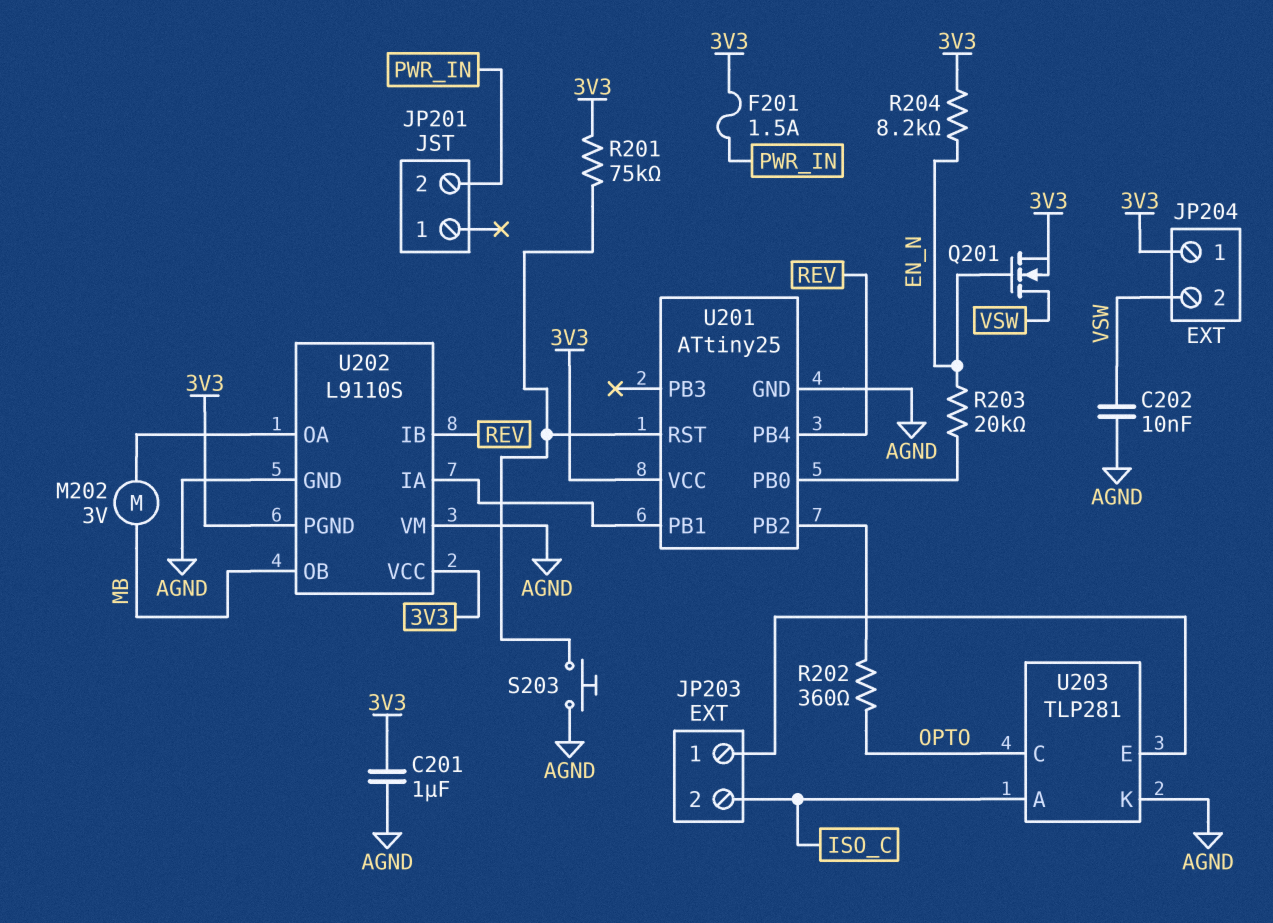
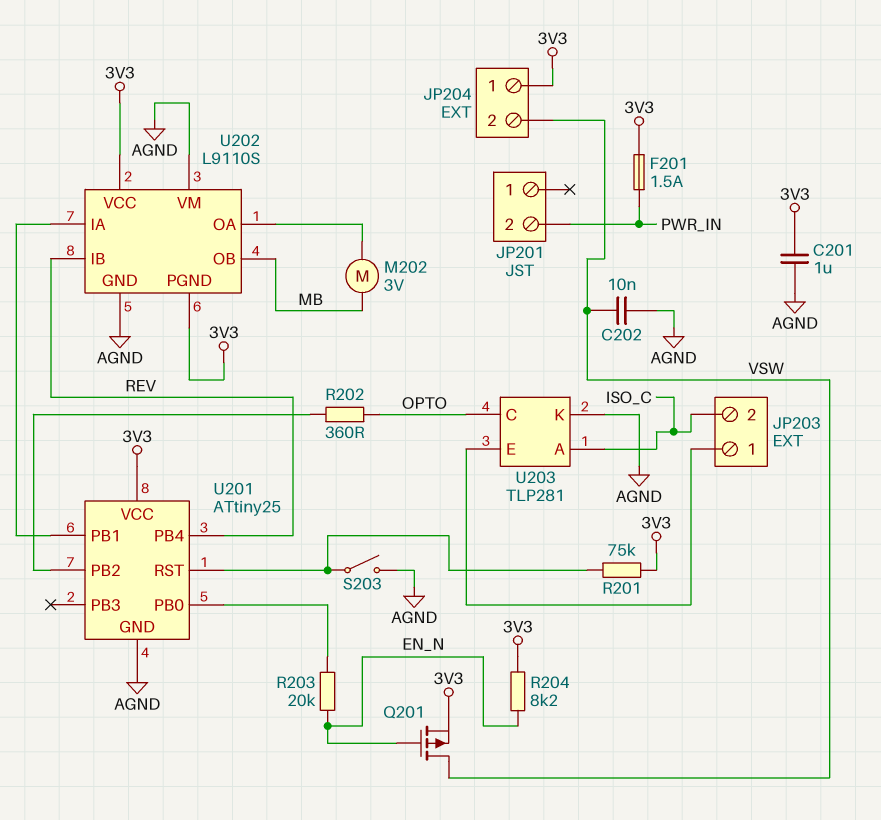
Q201: NMOS (G EN_N, D VSW, S 3V3) -> PMOS (G EN_N, D VSW, S 3V3)
S203: button (AGND, U201/RST) -> switch (AGND, U201/RST)

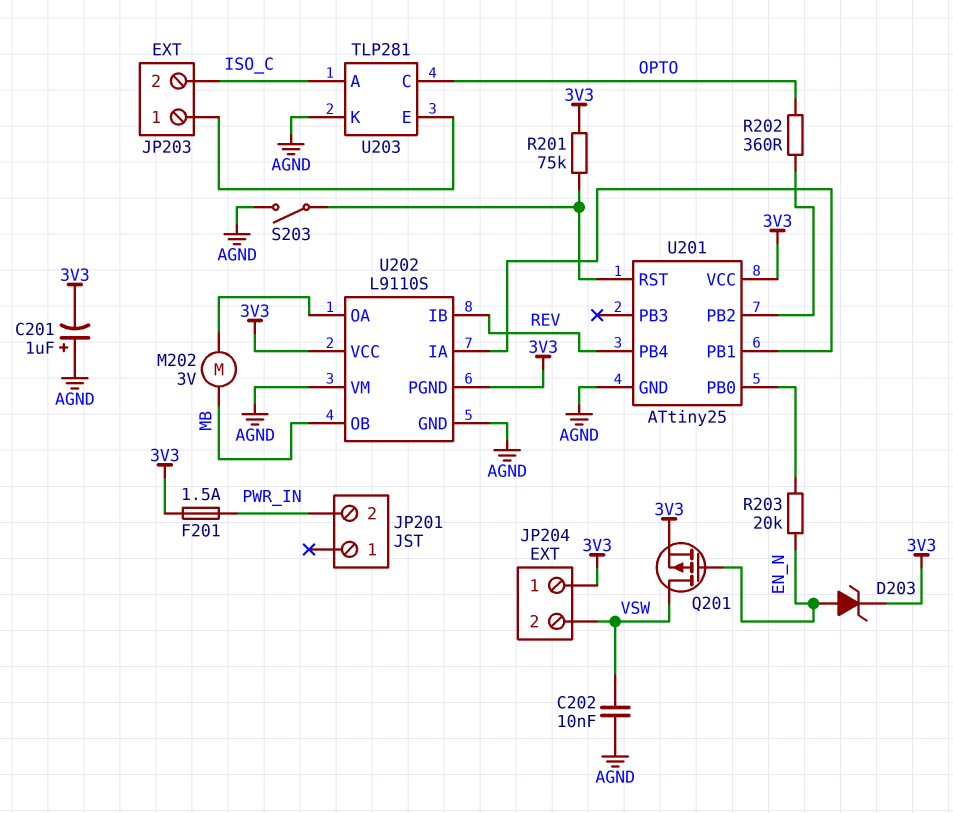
C201: 1uF (3V3, AGND) -> 1uF (plus AGND, minus 3V3)
D203: none -> zener (A EN_N, K 3V3)
R204: 8.2k (3V3, EN_N) -> none

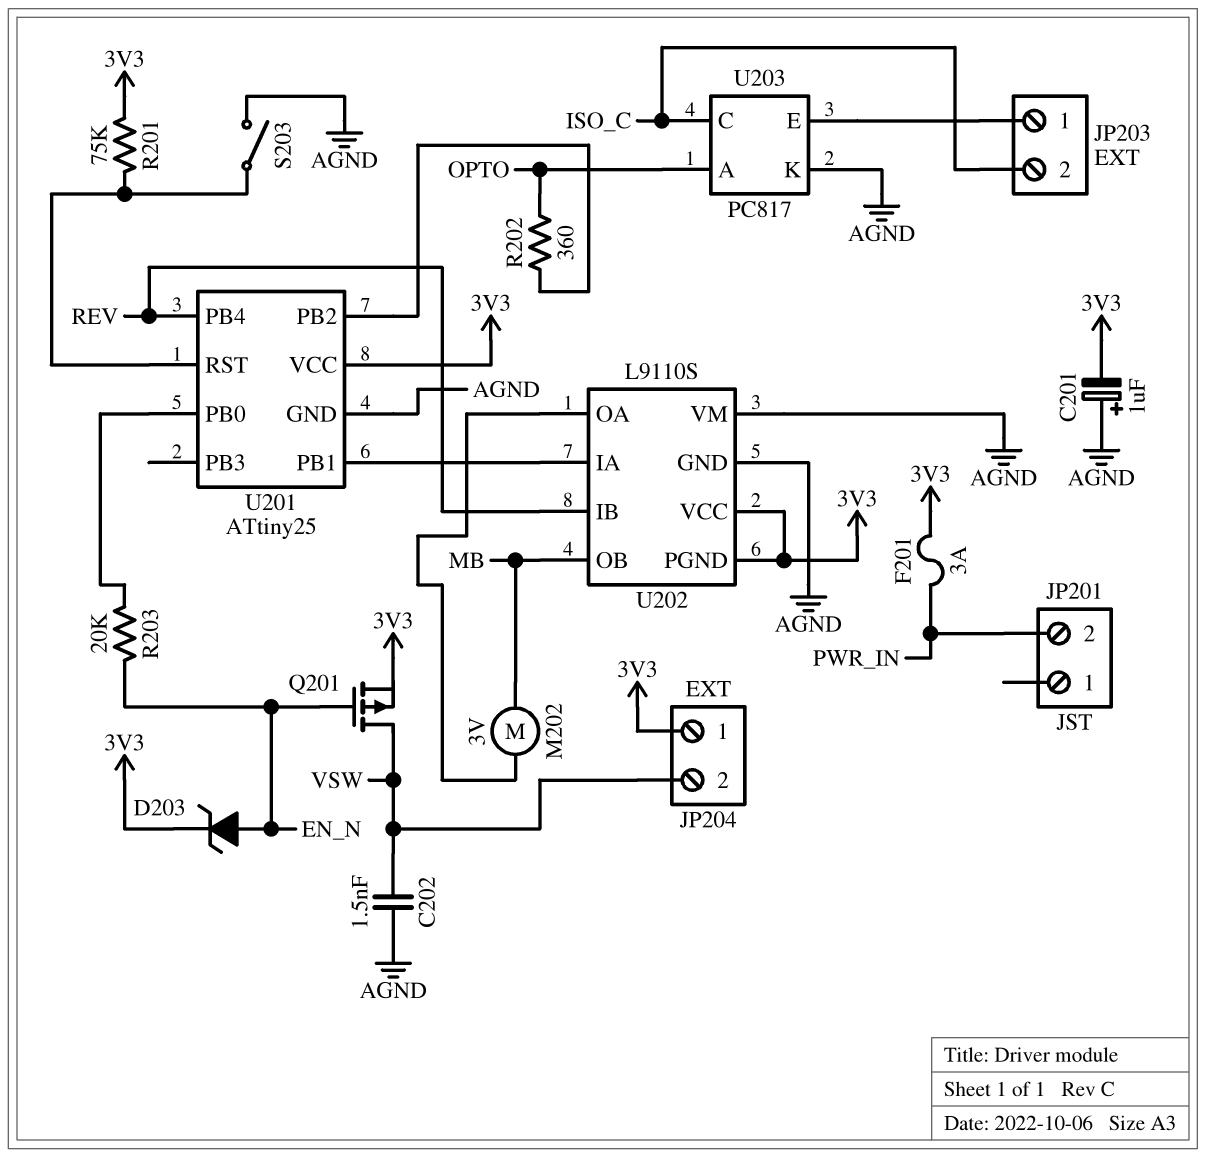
C202: 10nF (AGND, VSW) -> 1.5nF (AGND, VSW)
F201: 1.5A (3V3, PWR_IN) -> 3A (3V3, PWR_IN)
U203: TLP281 -> PC817
U203 pin A: ISO_C -> OPTO
U203 pin C: OPTO -> ISO_C

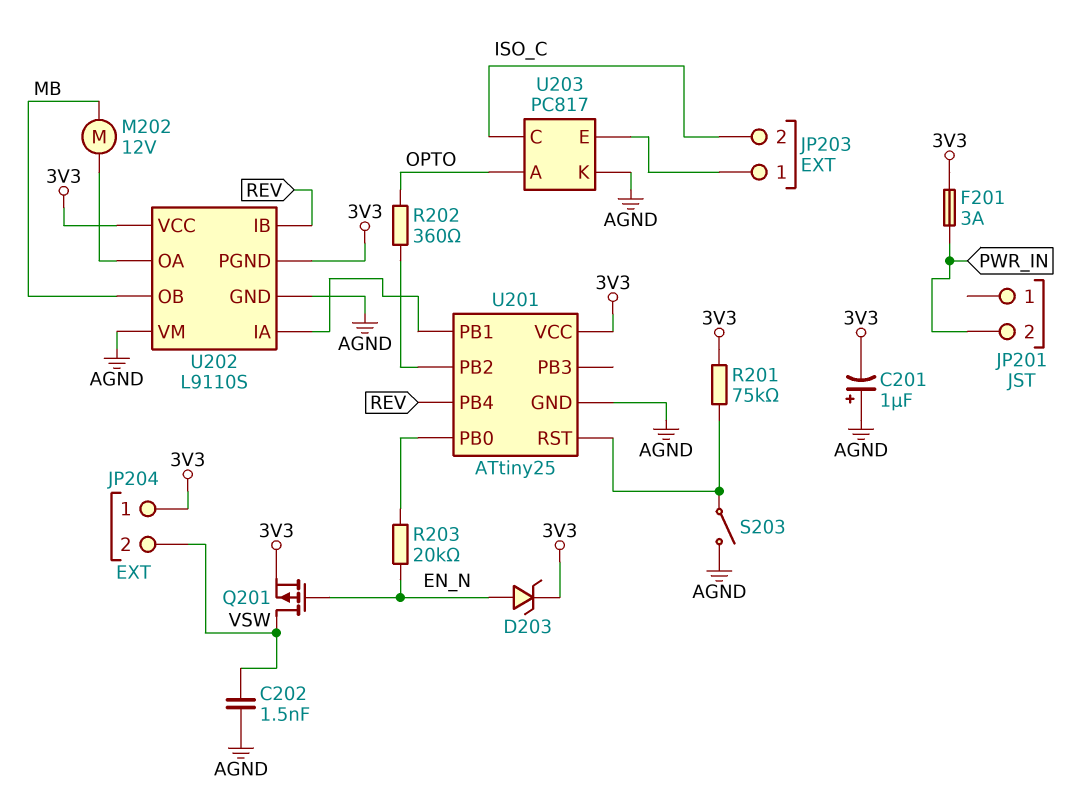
M202: motor 3V (MB, U202/OA) -> motor 12V (MB, U202/OA)

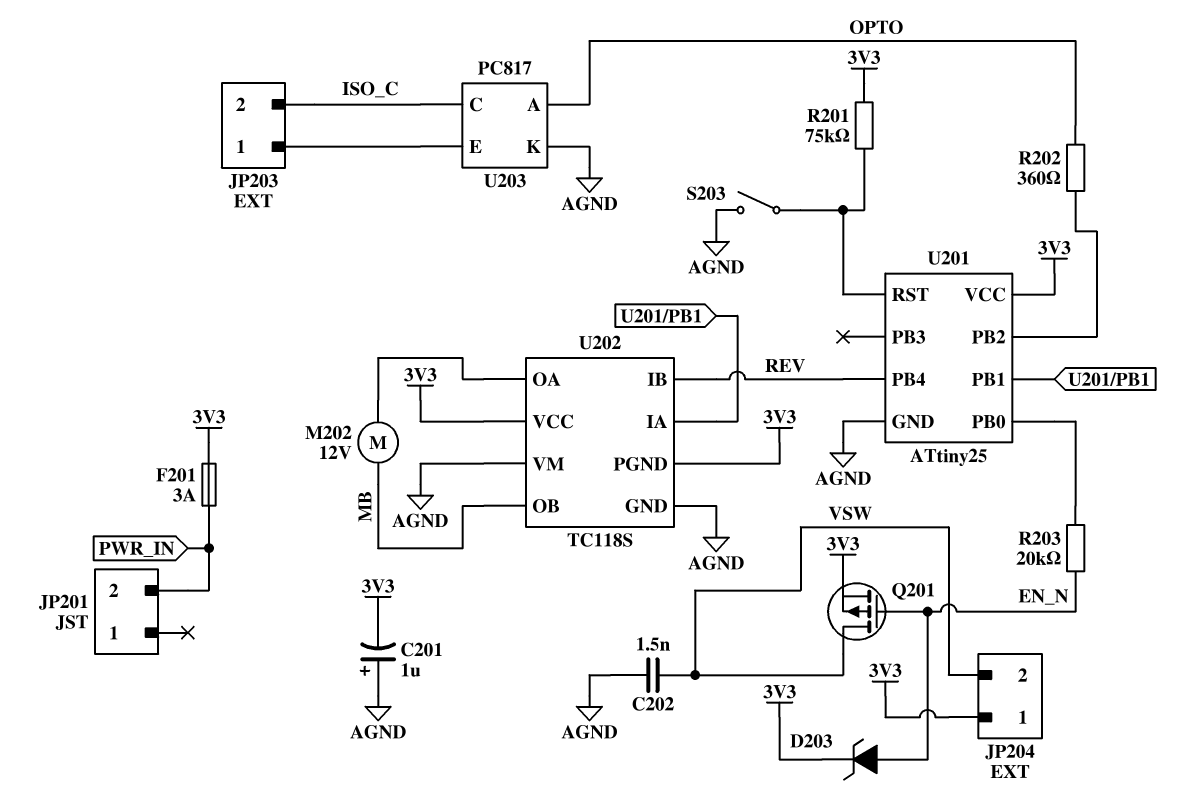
U202: L9110S -> TC118S

